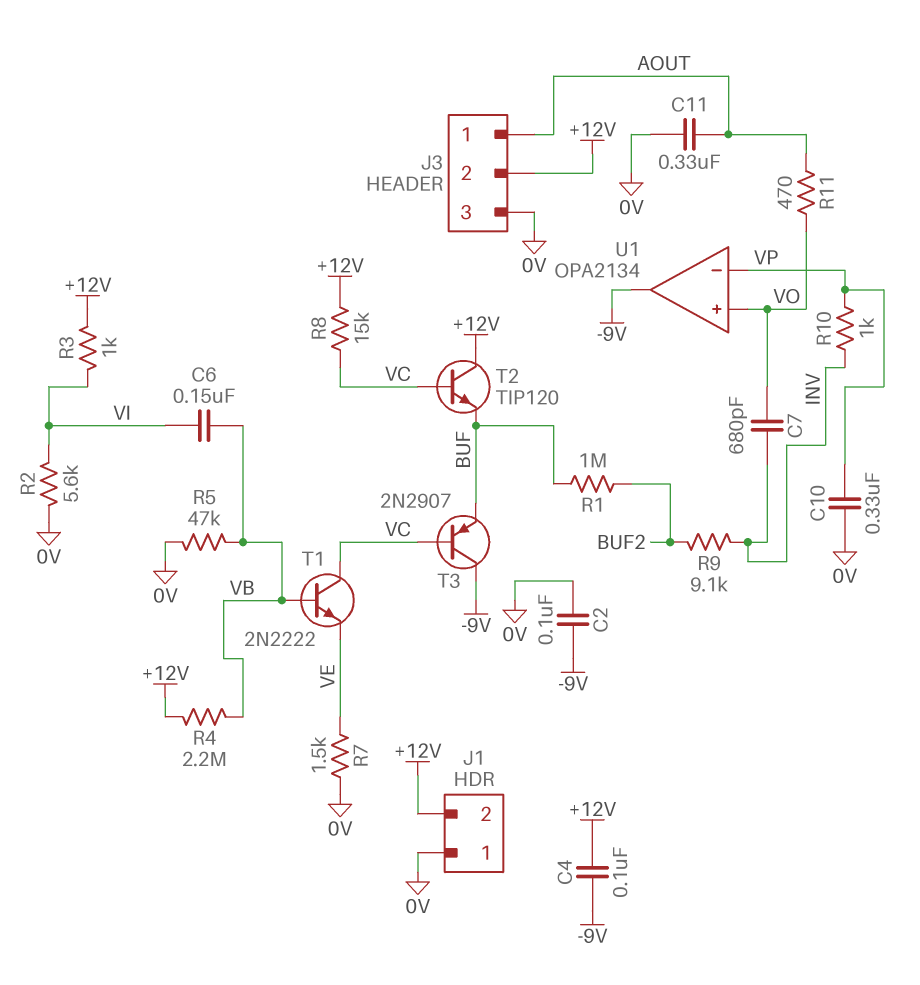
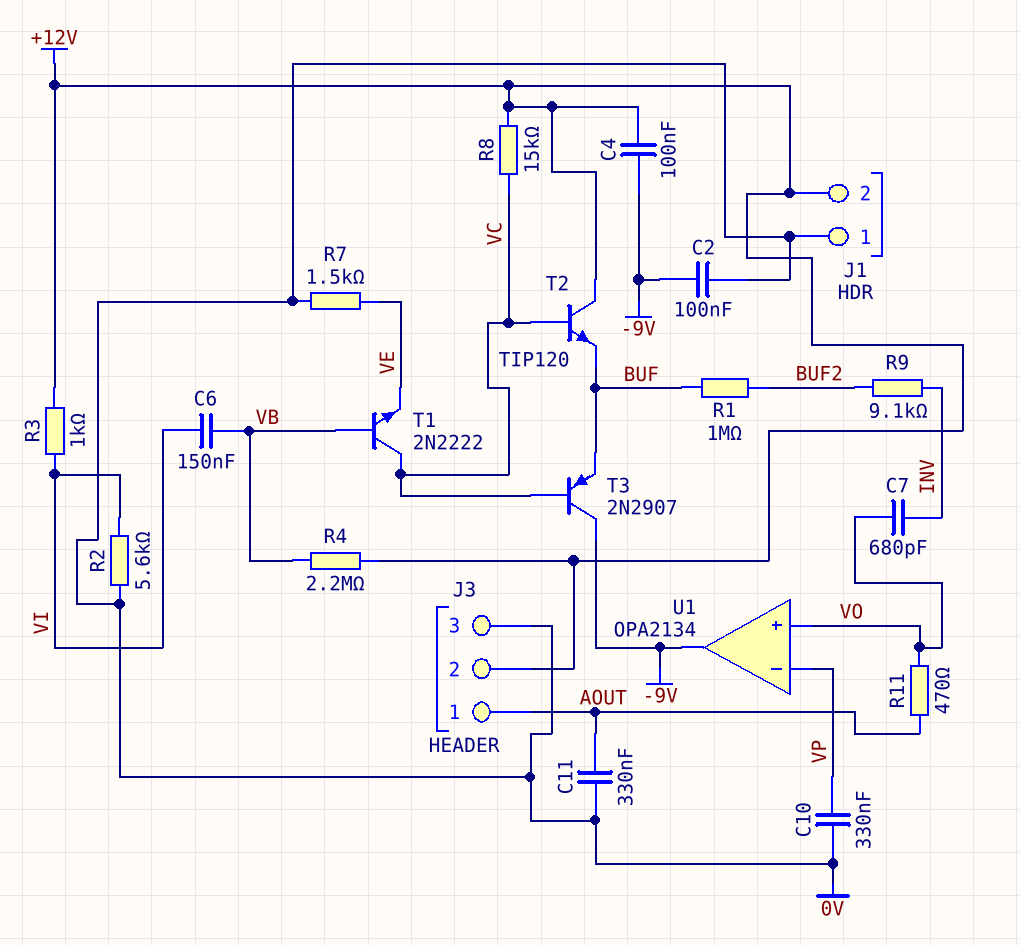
R5: 47k (0V, VB) -> none
R10: 1k (INV, VP) -> none

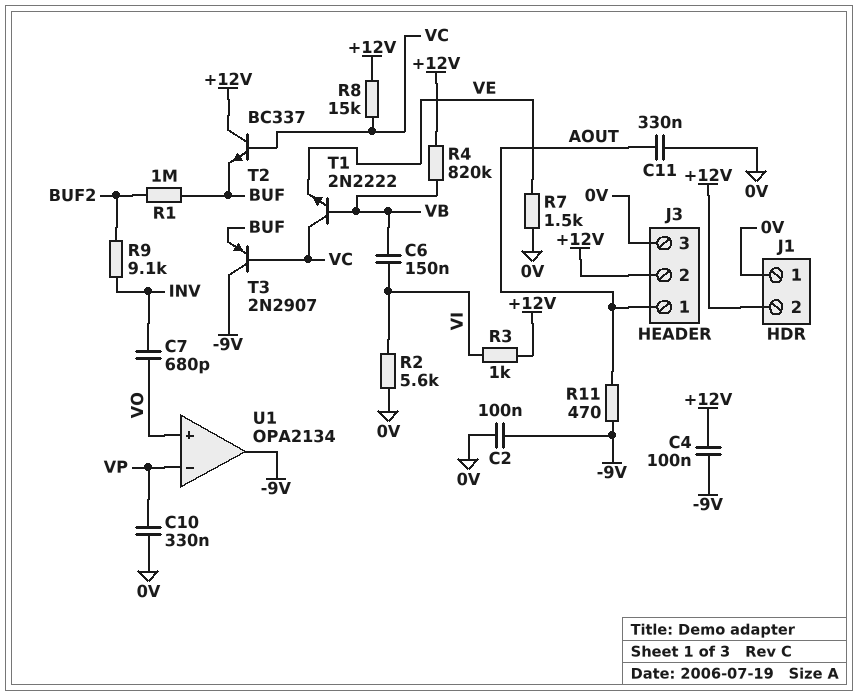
R4: 2.2M (+12V, VB) -> 820k (+12V, VB)
R11: 470 (AOUT, VO) -> 470 (-9V, AOUT)
T2: NPN TIP120 (B VC, C +12V, E BUF) -> NPN BC337 (B VC, C +12V, E BUF)

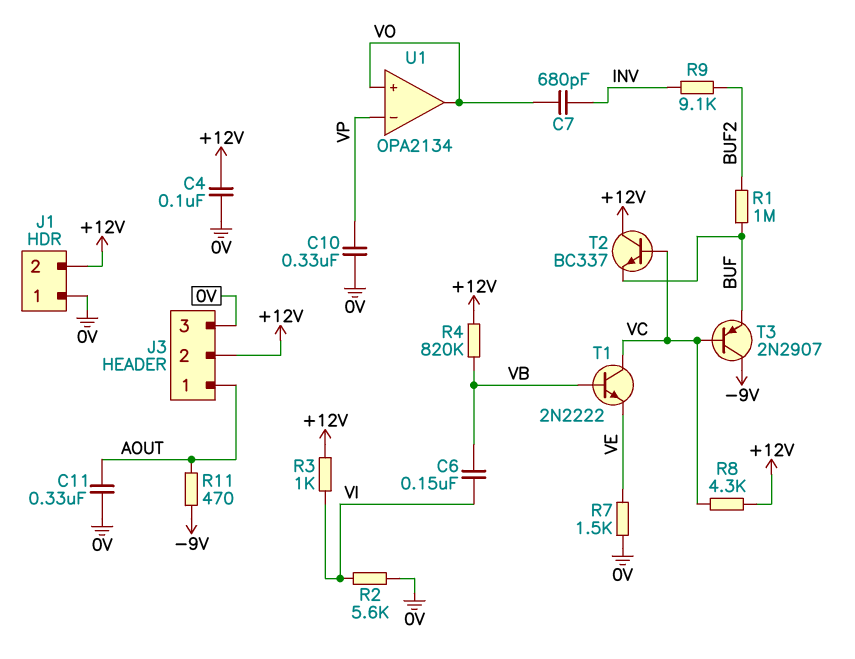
C2: 100nF (-9V, 0V) -> none
C4: 100nF (+12V, -9V) -> 100nF (+12V, 0V)
R8: 15k (+12V, VC) -> 4.3k (+12V, VC)
U1 pin out: -9V -> VO

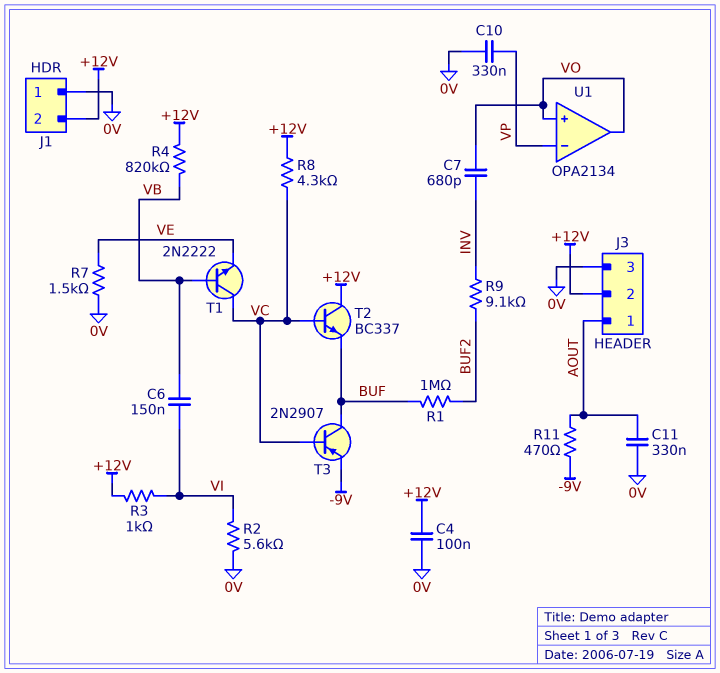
T3: PNP 2N2907 (B VC, C -9V, E BUF) -> PNP 2N2907 (B VC, C BUF, E -9V)

